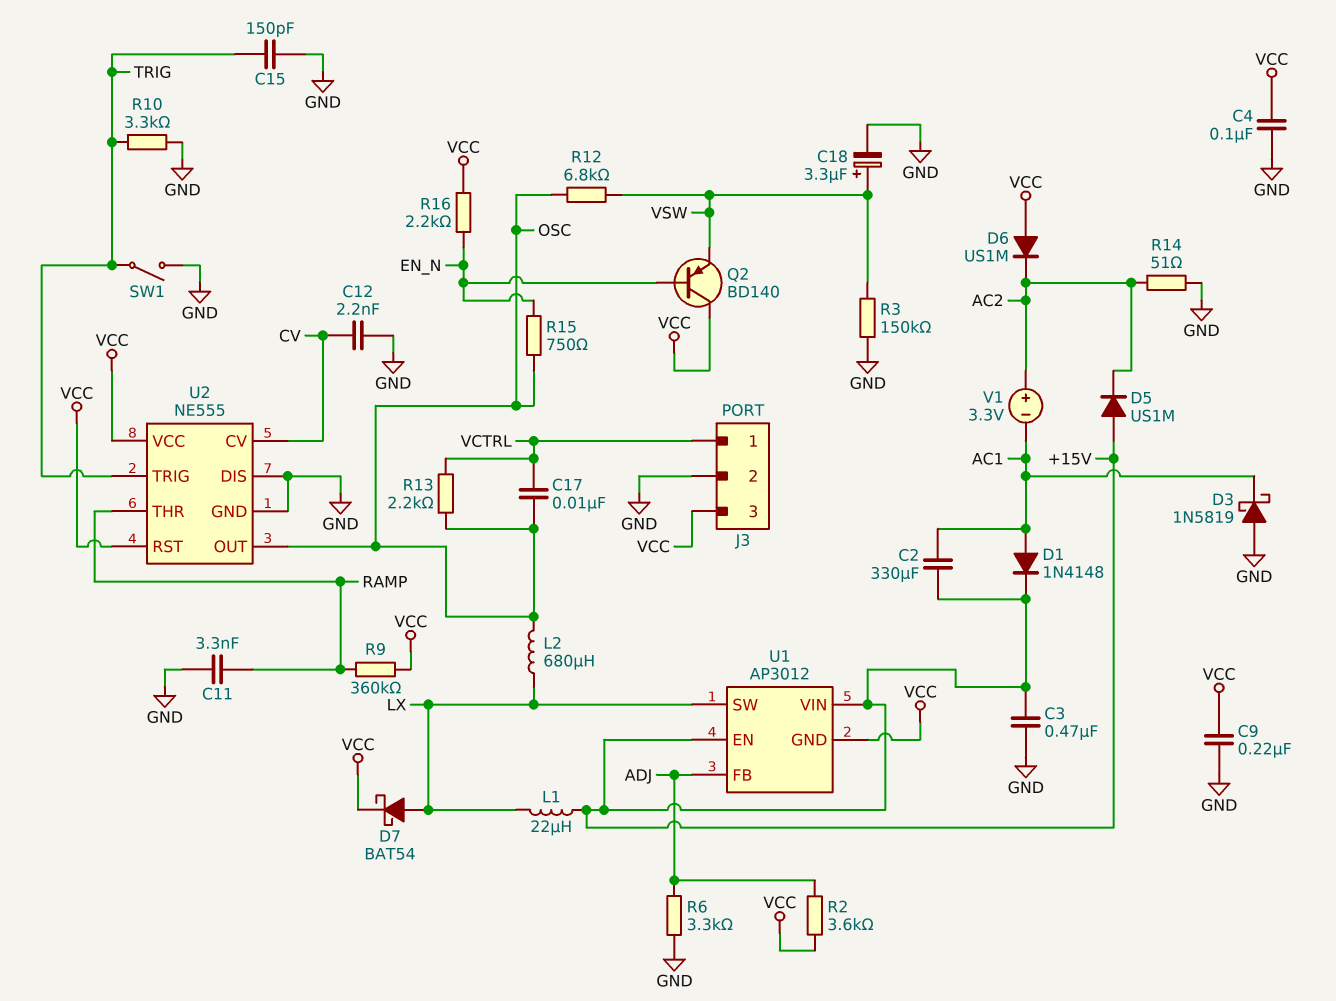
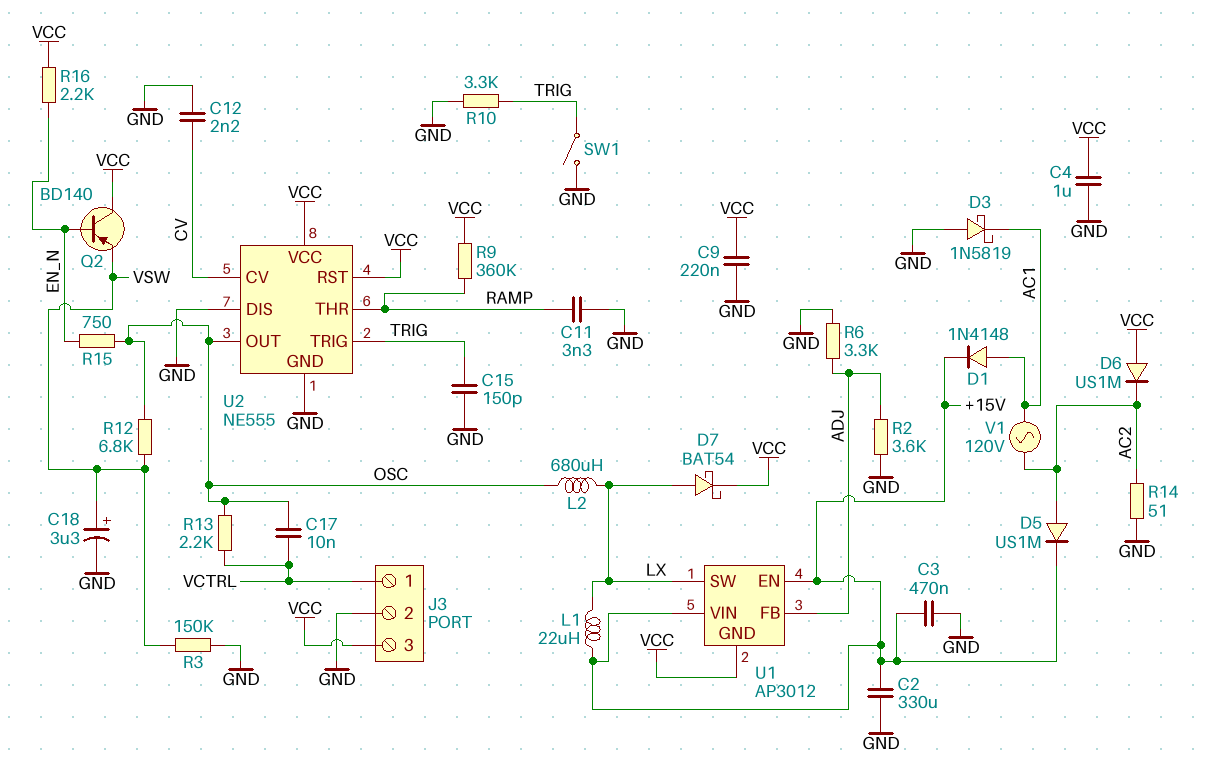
C2: 330uF (+15V, AC1) -> 330uF (+15V, GND)
C4: 100nF (GND, VCC) -> 1uF (GND, VCC)
D5: diode US1M (A +15V, K AC2) -> diode US1M (A AC2, K +15V)
R2: 3.6k (ADJ, VCC) -> 3.6k (ADJ, GND)
V1: 3.3V (plus AC2, minus AC1) -> AC 120V (AC1, AC2)

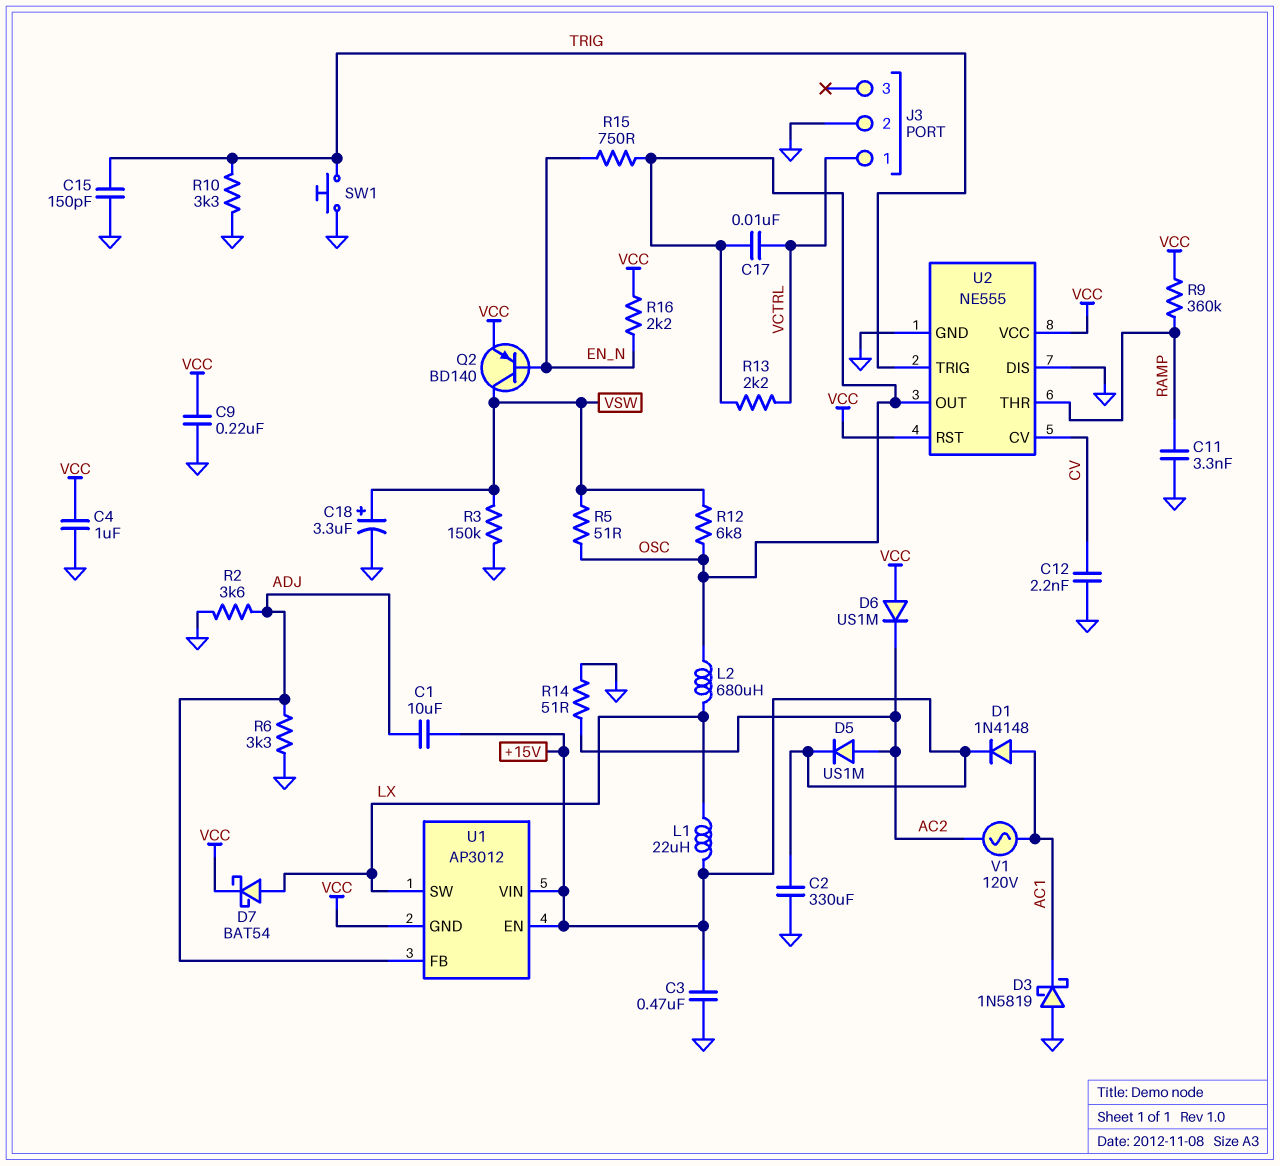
C1: none -> 10uF (+15V, ADJ)
J3 pin 3: VCC -> none
Q2: PNP BD140 (B EN_N, C VCC, E VSW) -> PNP BD140 (B EN_N, C VSW, E VCC)
R5: none -> 51 (OSC, VSW)
SW1: switch (GND, TRIG) -> button (GND, TRIG)

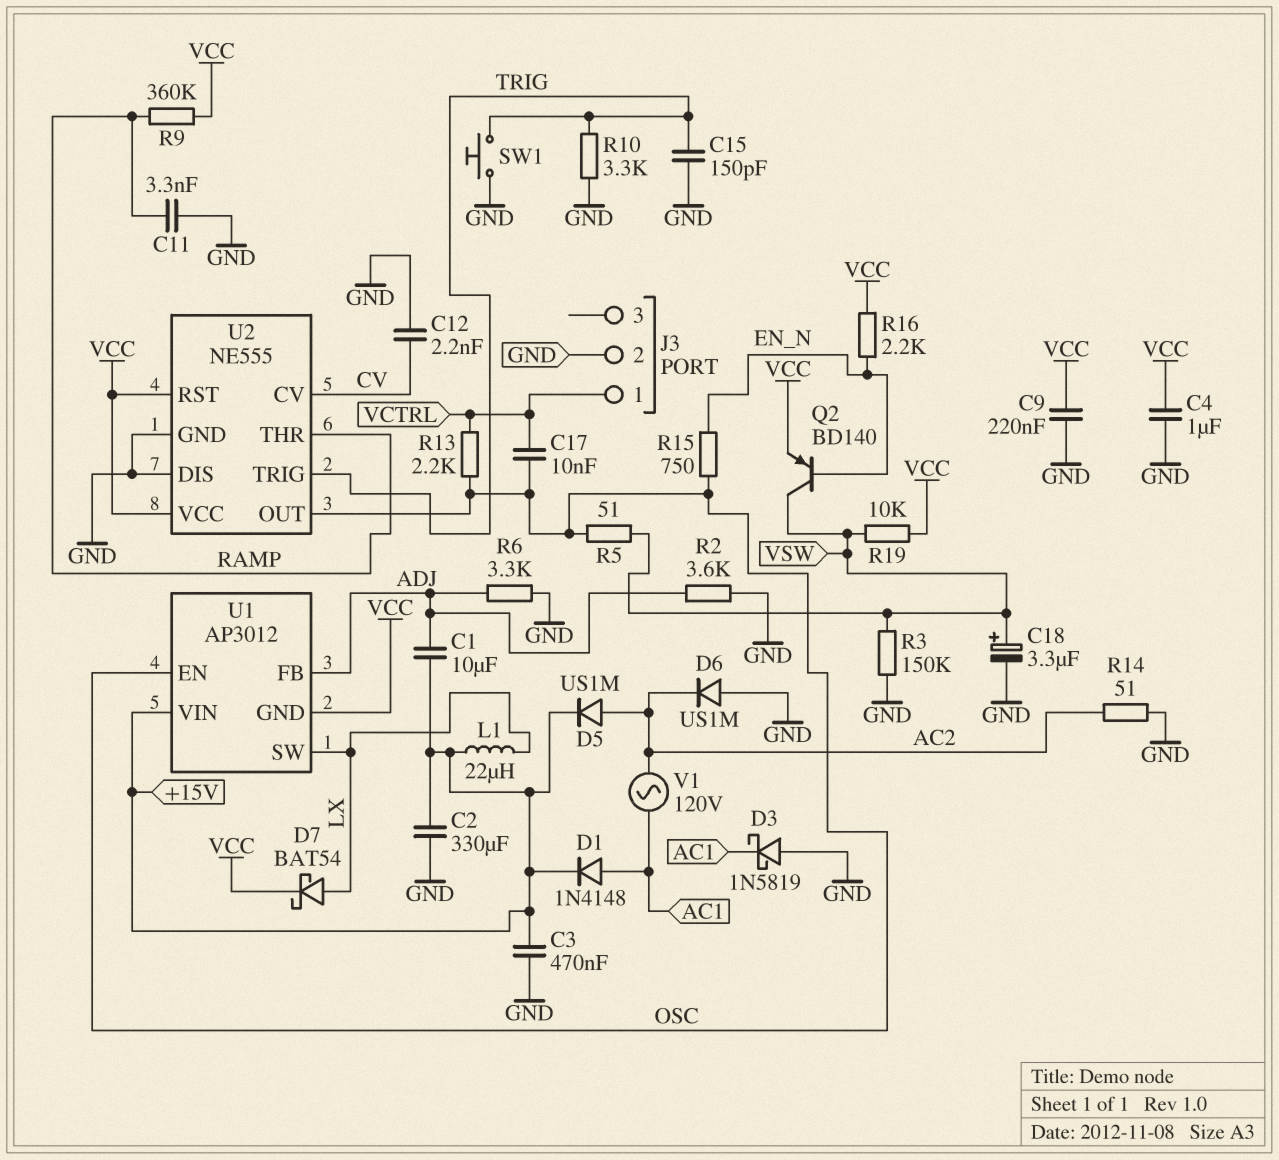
D6: diode US1M (A VCC, K AC2) -> diode US1M (A GND, K AC2)
L2: 680uH (LX, OSC) -> none
R12: 6.8k (OSC, VSW) -> none
R19: none -> 10k (VCC, VSW)
U1 pin EN: +15V -> OSC

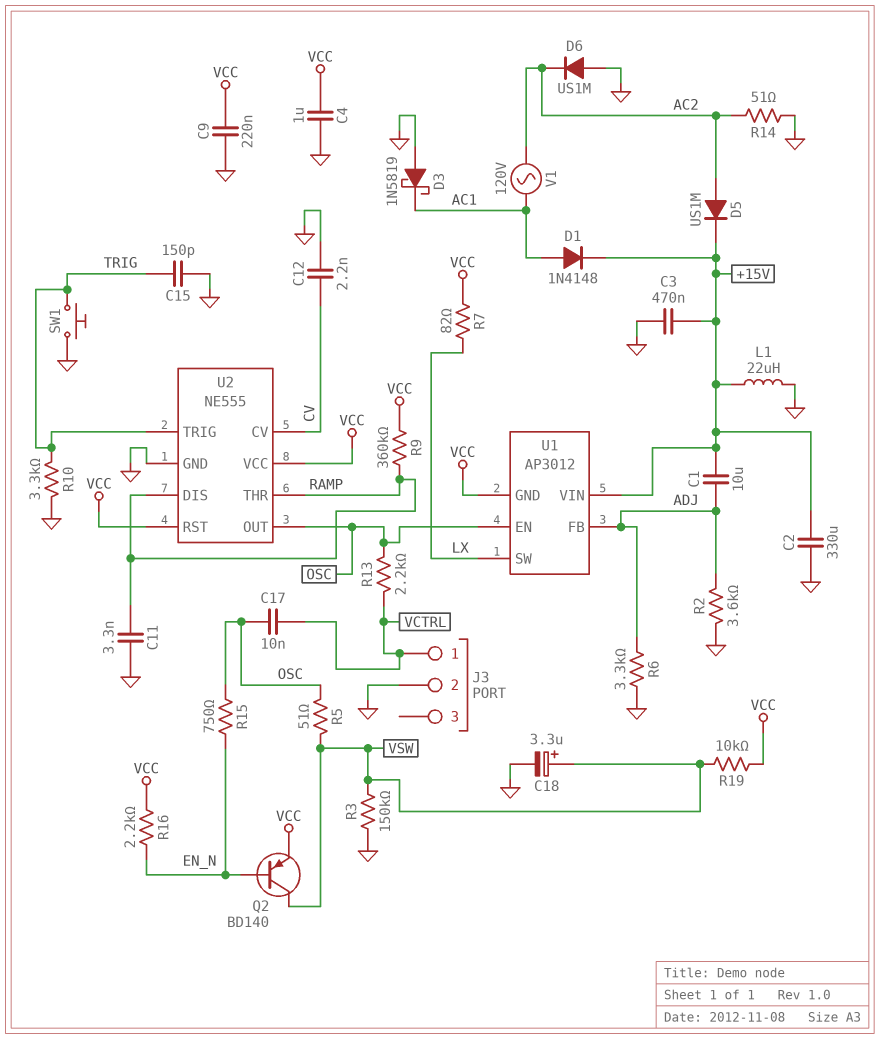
D7: schottky BAT54 (A LX, K VCC) -> none
L1: 22uH (+15V, LX) -> 22uH (+15V, GND)
R7: none -> 82 (LX, VCC)
U2 pin DIS: GND -> RAMP

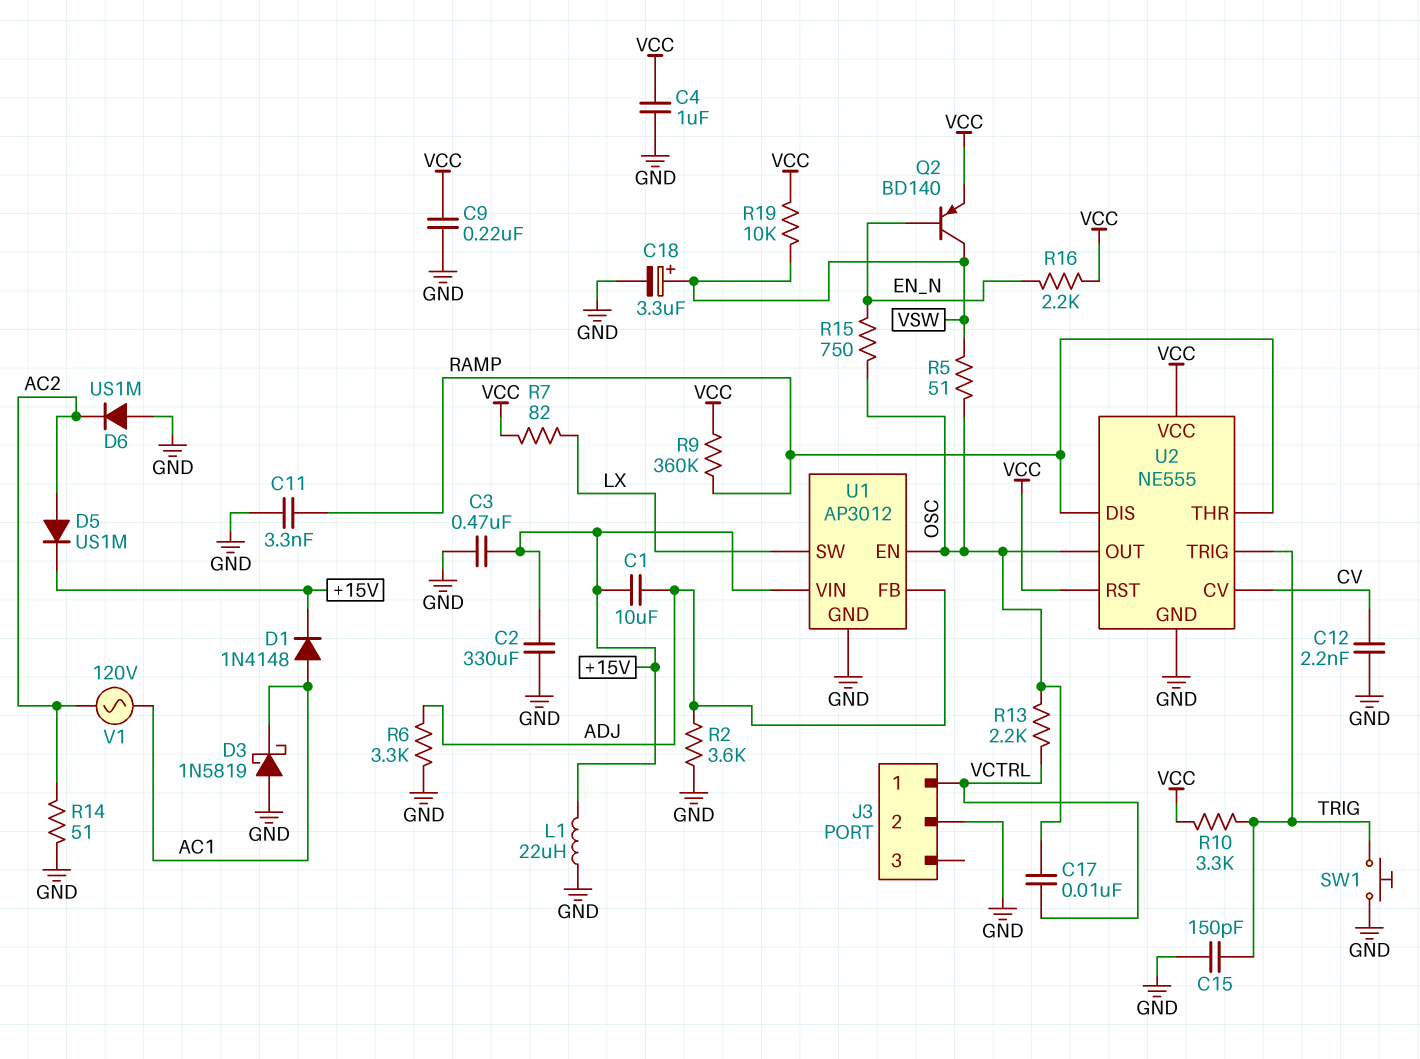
R3: 150k (GND, VSW) -> none
R10: 3.3k (GND, TRIG) -> 3.3k (TRIG, VCC)
U1 pin GND: VCC -> GND

